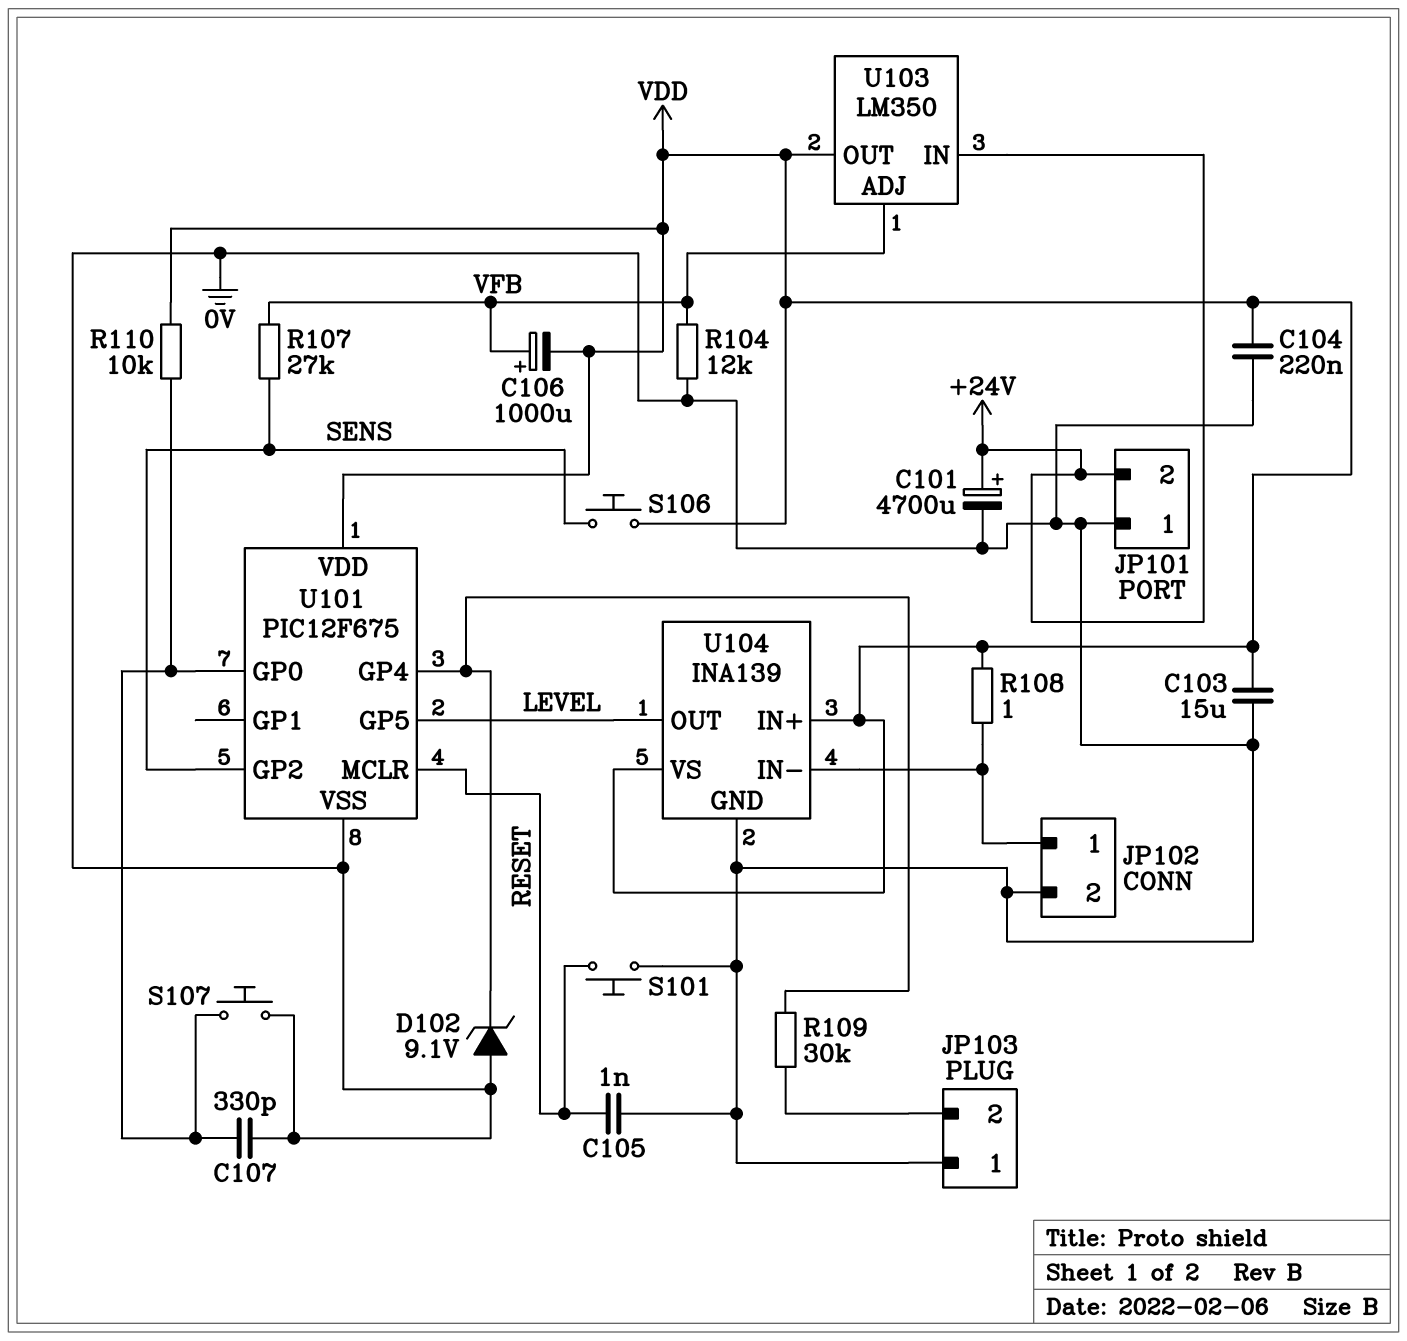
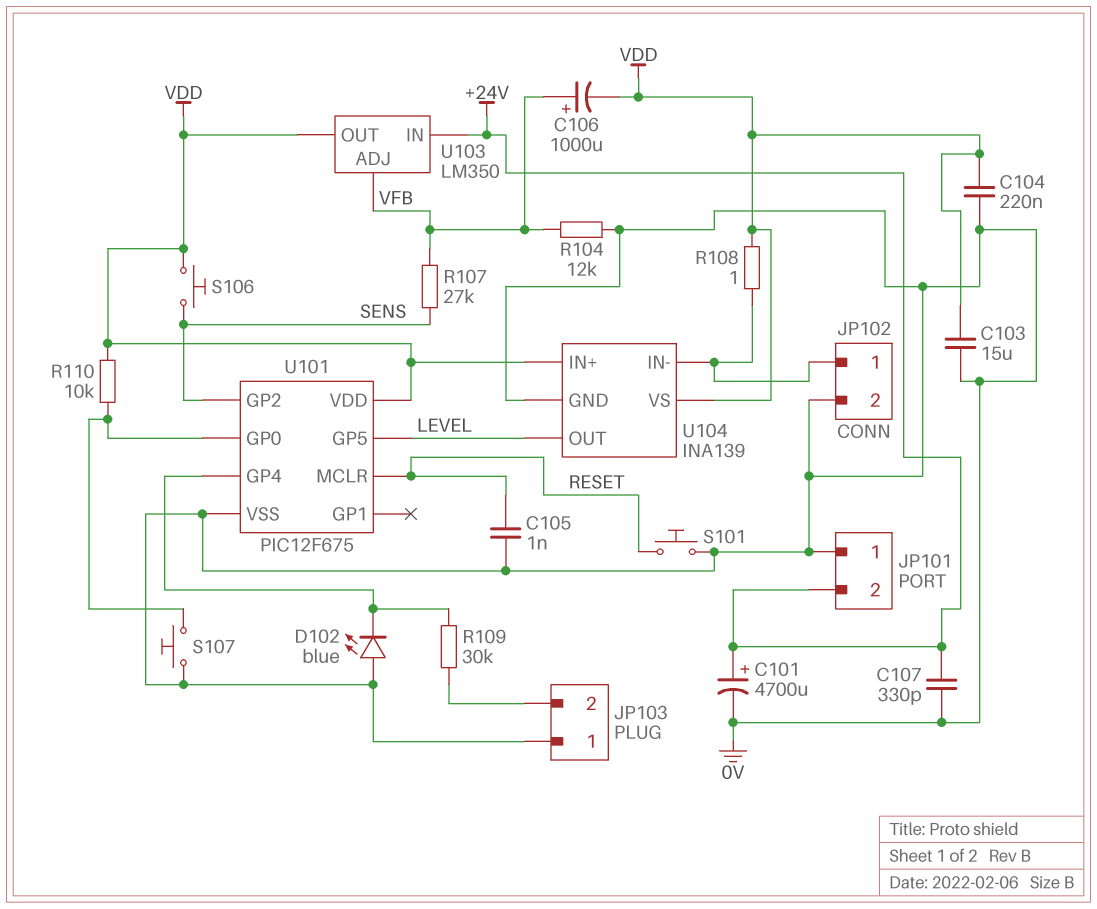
C107: 330pF (0V, U101/GP0) -> 330pF (+24V, 0V)
D102: zener 9.1V (A 0V, K U101/GP4) -> LED blue (A 0V, K U101/GP4)

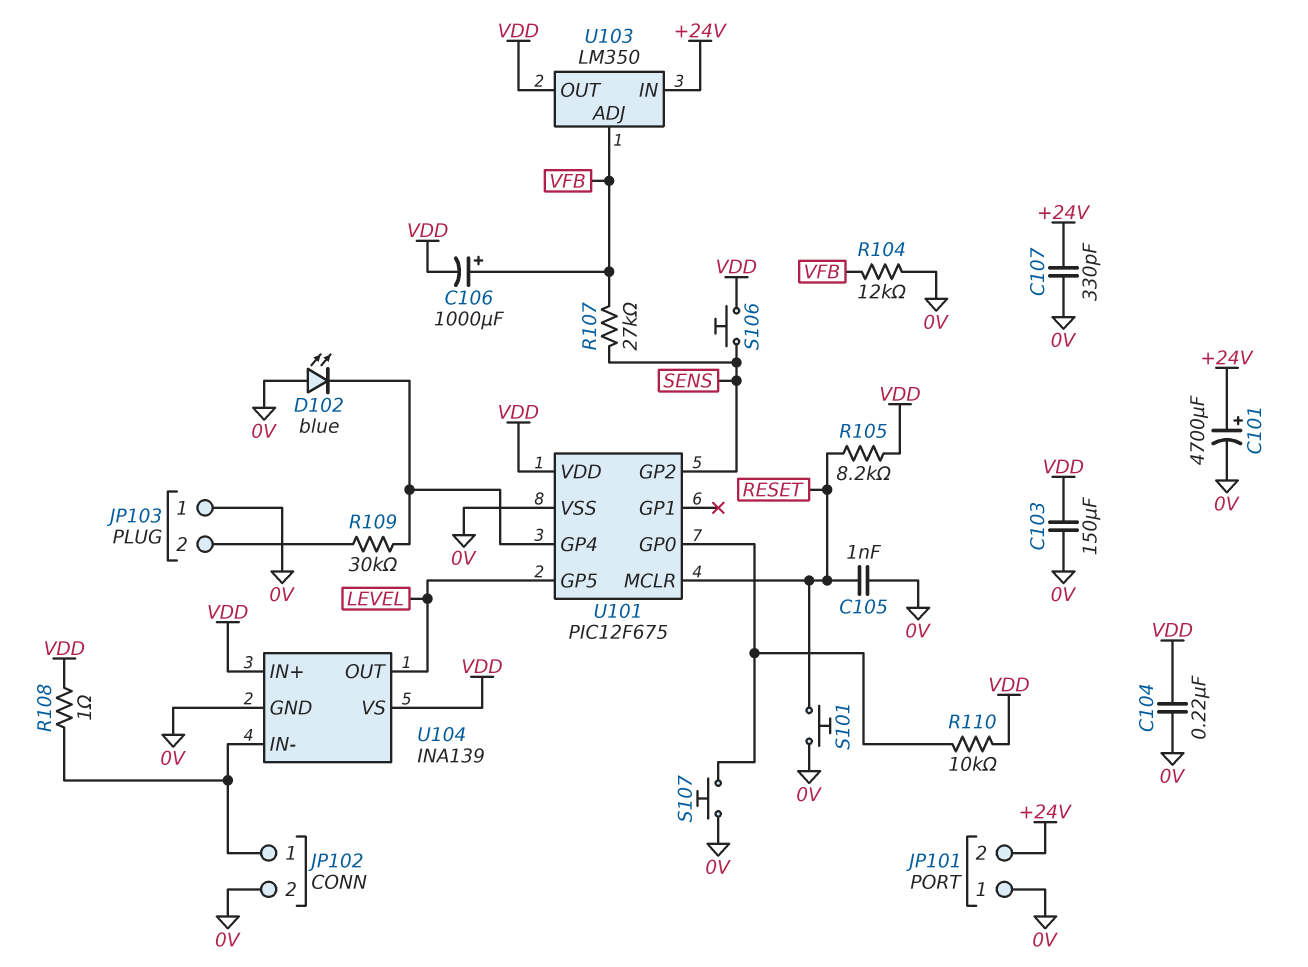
C103: 15uF (0V, VDD) -> 150uF (0V, VDD)
R105: none -> 8.2k (RESET, VDD)

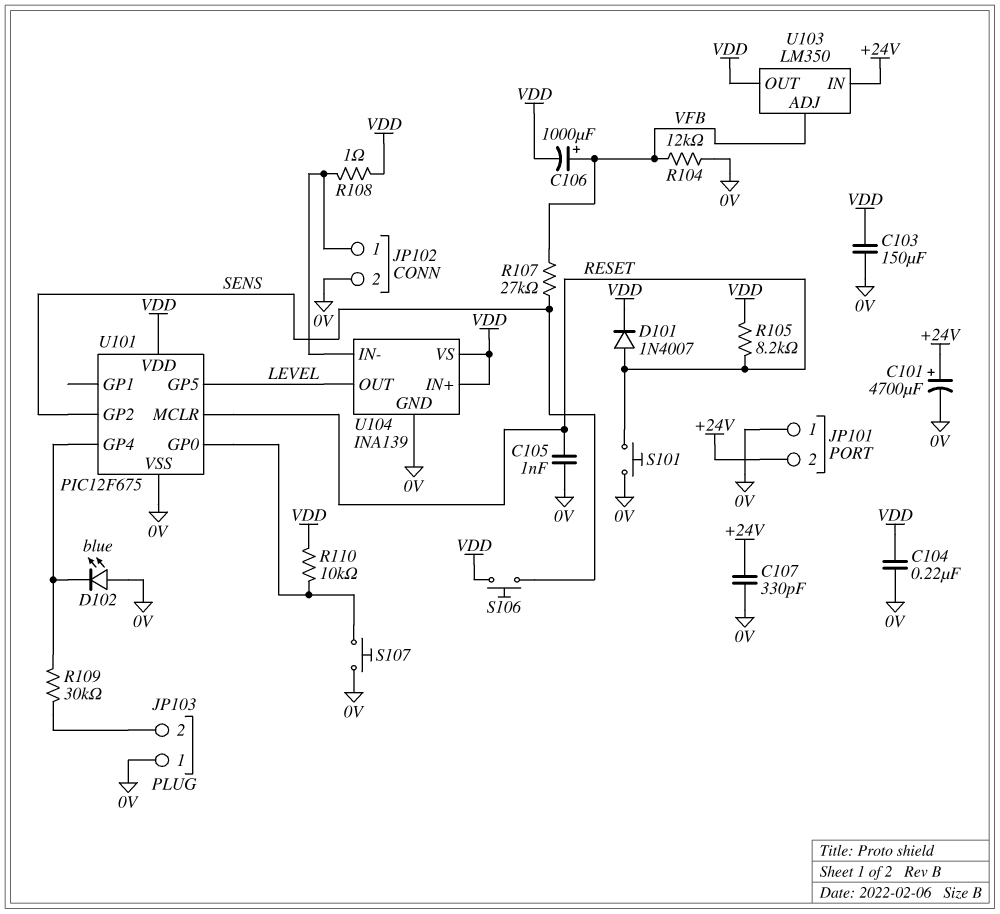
D101: none -> diode 1N4007 (A RESET, K VDD)

